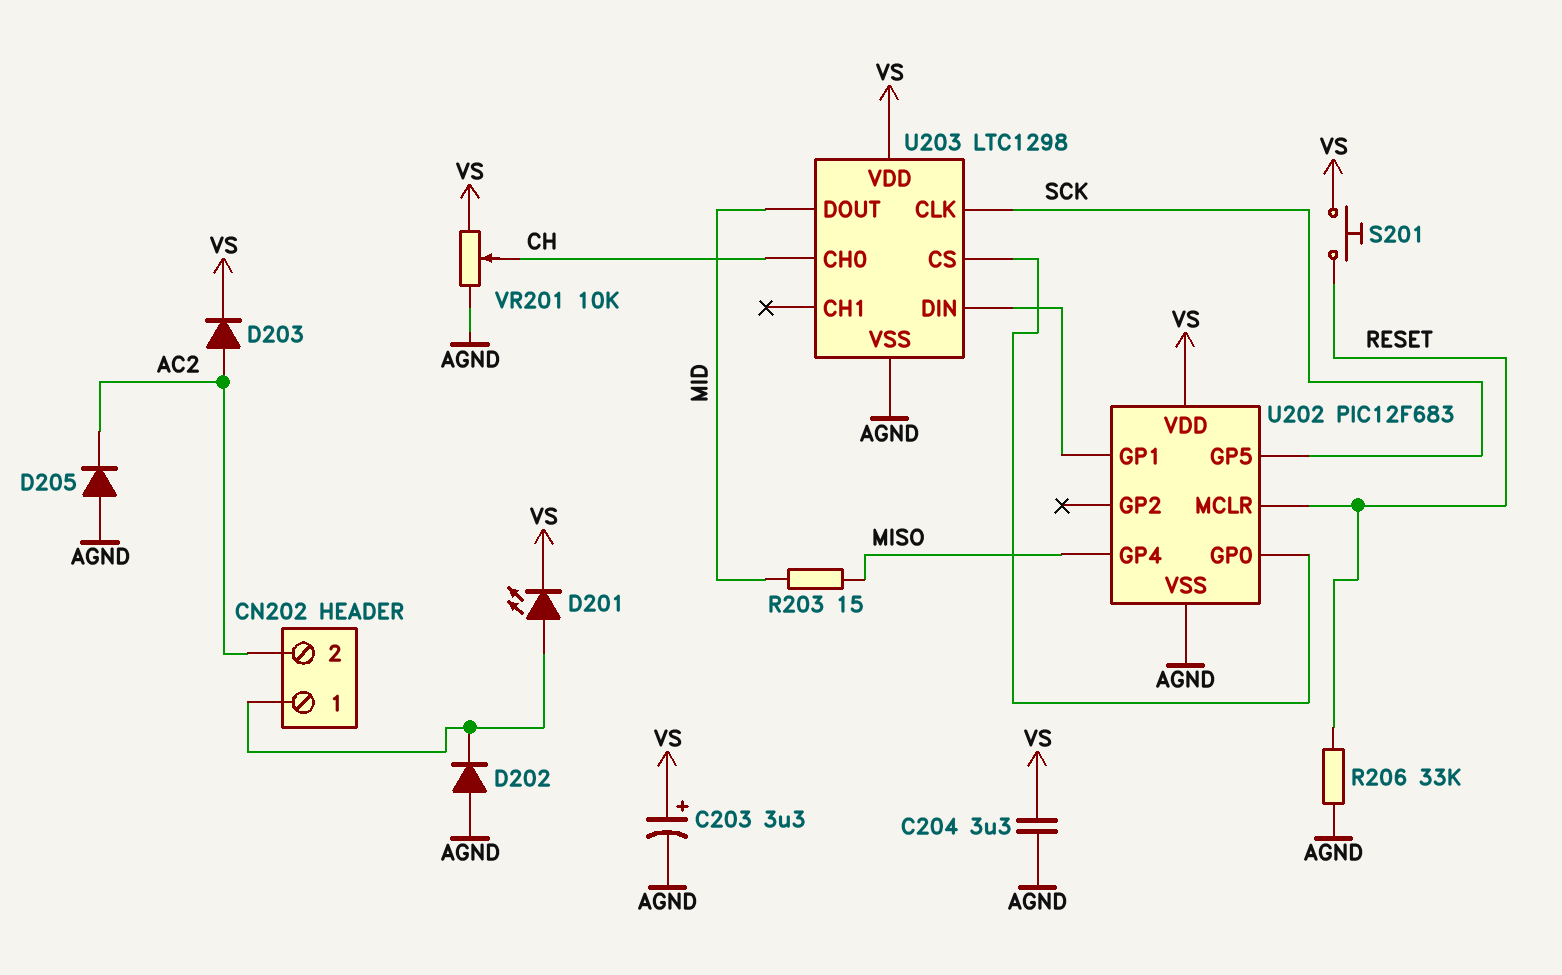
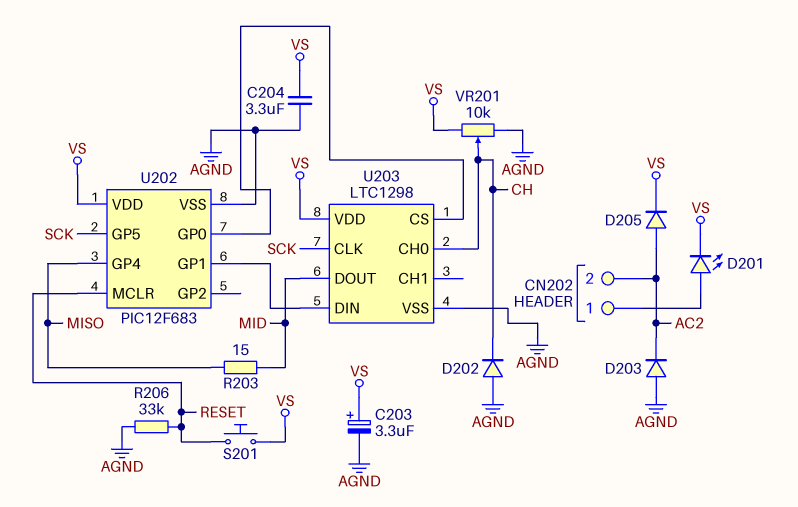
D202: diode (A AGND, K CN202/1) -> diode (A AGND, K CH)
D203: diode (A AC2, K VS) -> diode (A AGND, K AC2)
D205: diode (A AGND, K AC2) -> diode (A AC2, K VS)

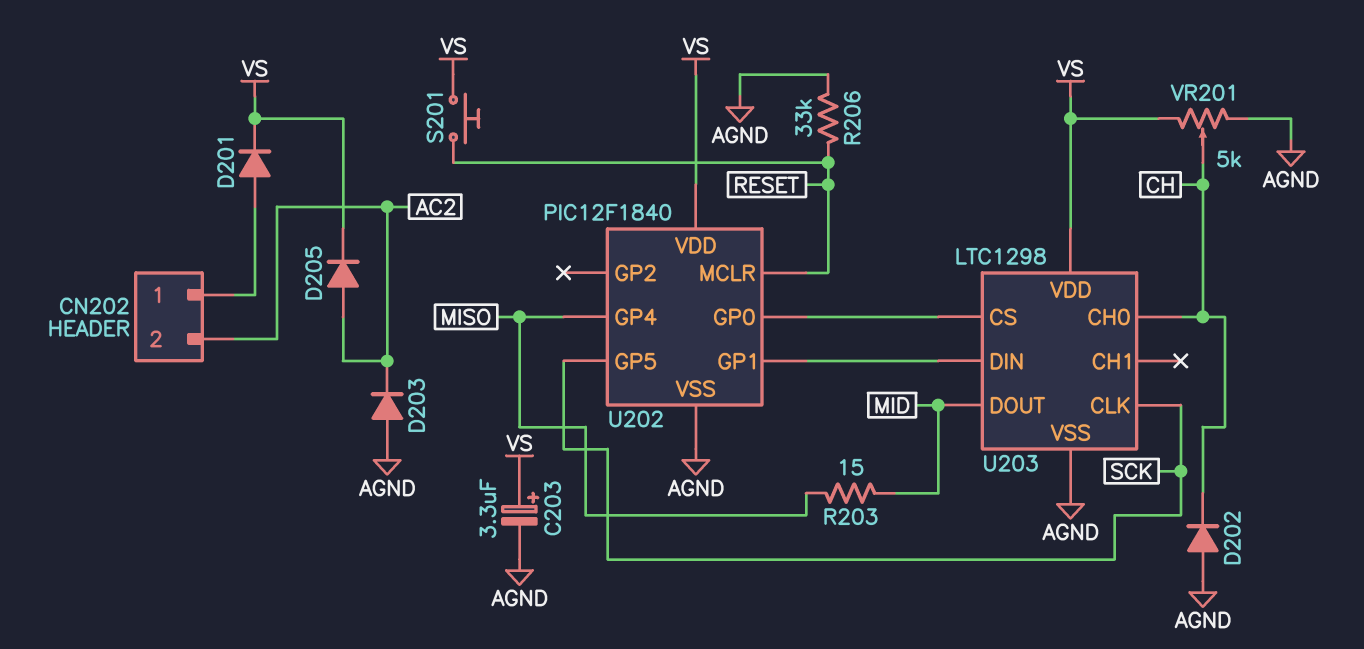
C204: 3.3uF (AGND, VS) -> none
D201: LED (A CN202/1, K VS) -> diode (A CN202/1, K VS)
U202: PIC12F683 -> PIC12F1840
VR201: 10k (AGND, VS, wiper CH) -> 5k (AGND, VS, wiper CH)

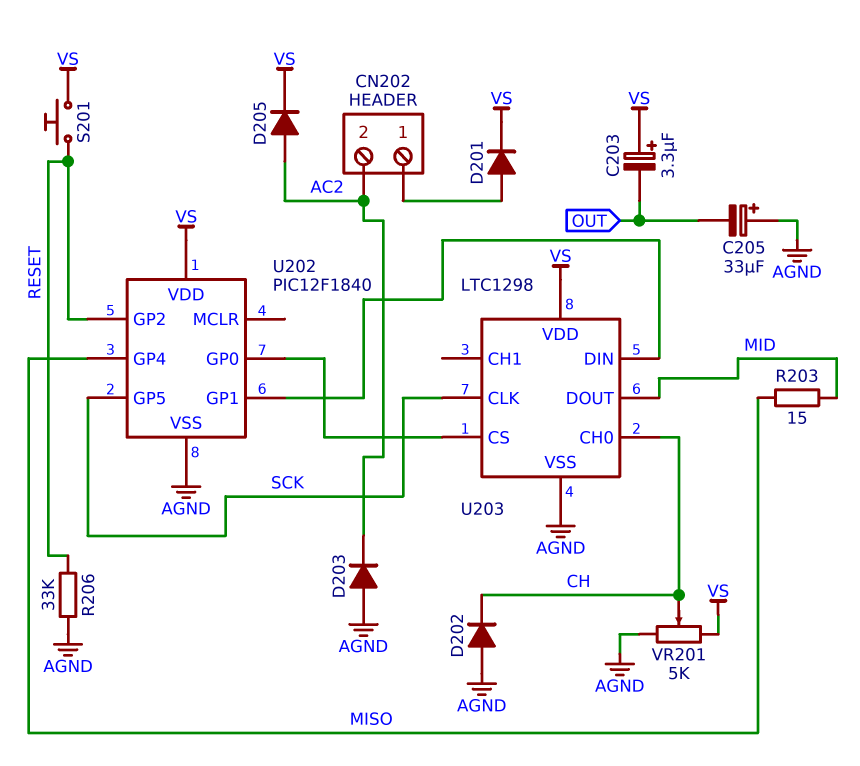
C203: 3.3uF (plus VS, minus AGND) -> 3.3uF (plus VS, minus OUT)
C205: none -> 33uF (plus AGND, minus OUT)
U202 pin GP2: none -> RESET
U202 pin MCLR: RESET -> none

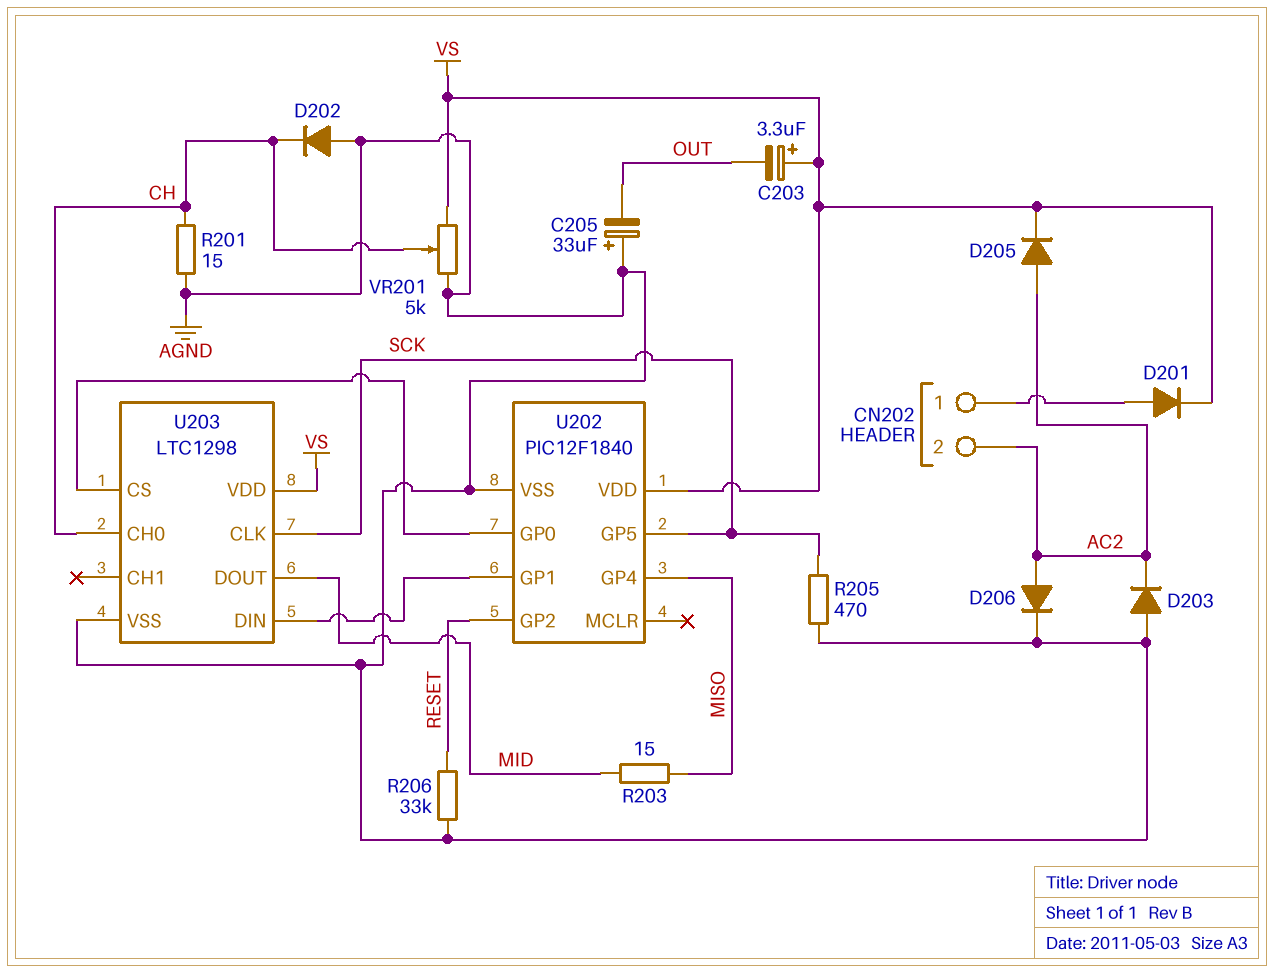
D206: none -> diode (A AC2, K AGND)
R201: none -> 15 (AGND, CH)
R205: none -> 470 (AGND, SCK)
S201: button (RESET, VS) -> none

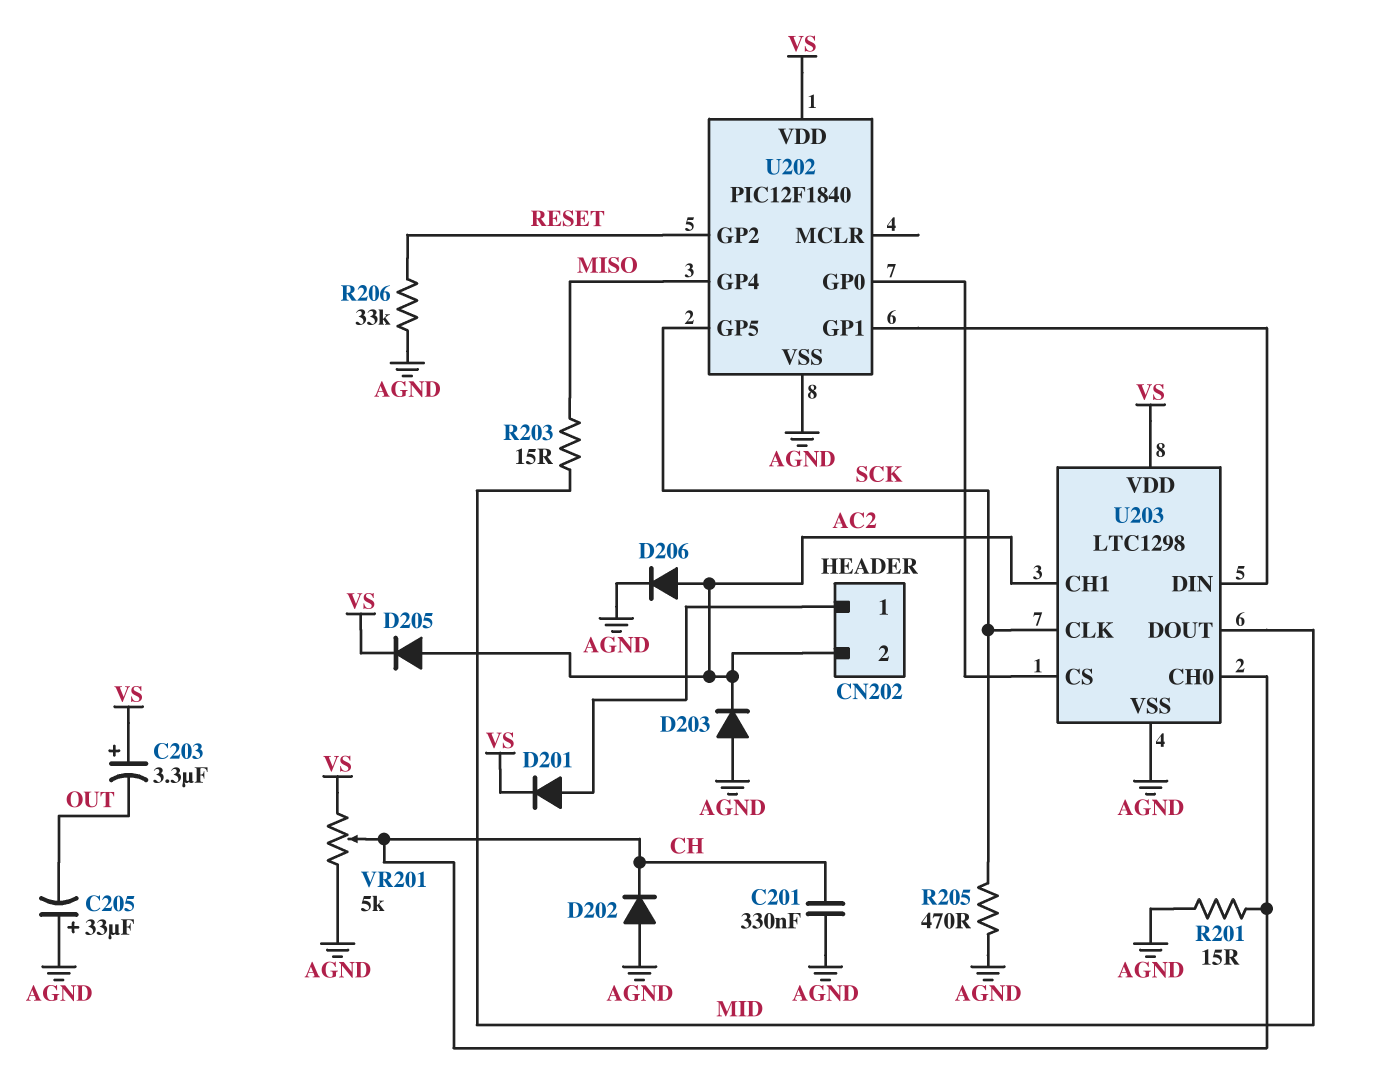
C201: none -> 330nF (AGND, CH)
U203 pin CH1: none -> AC2

